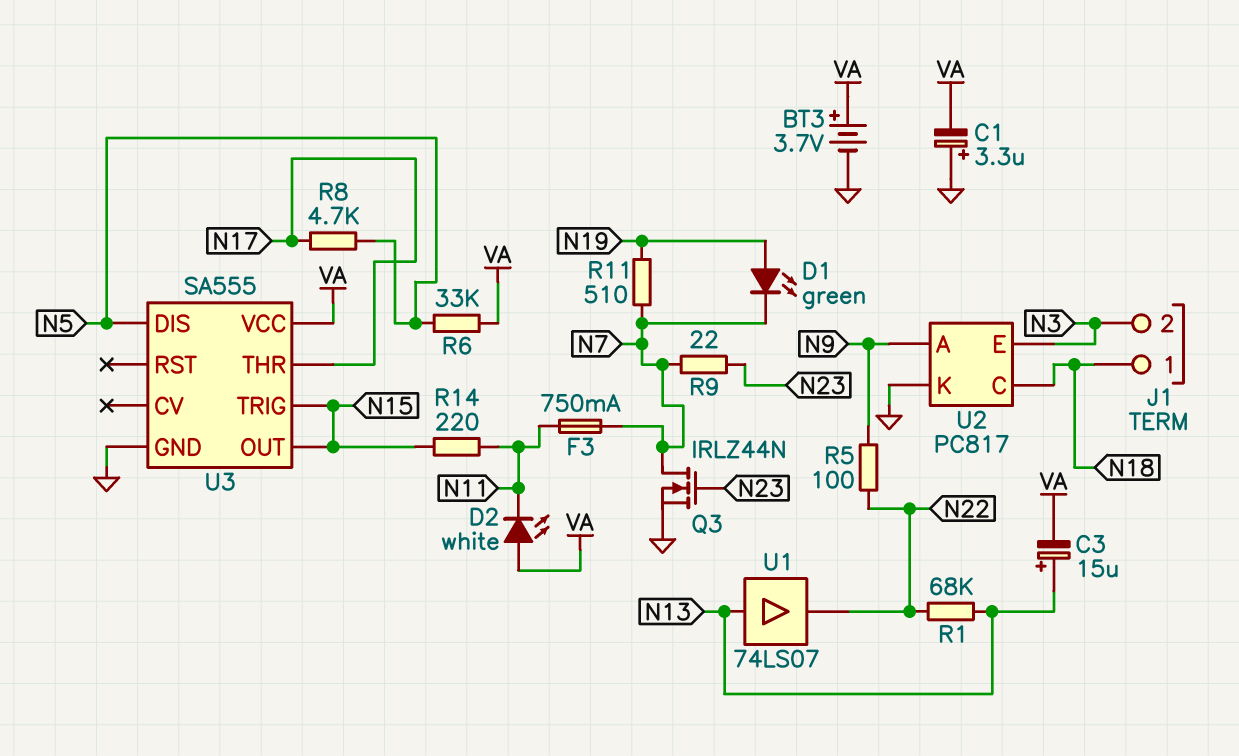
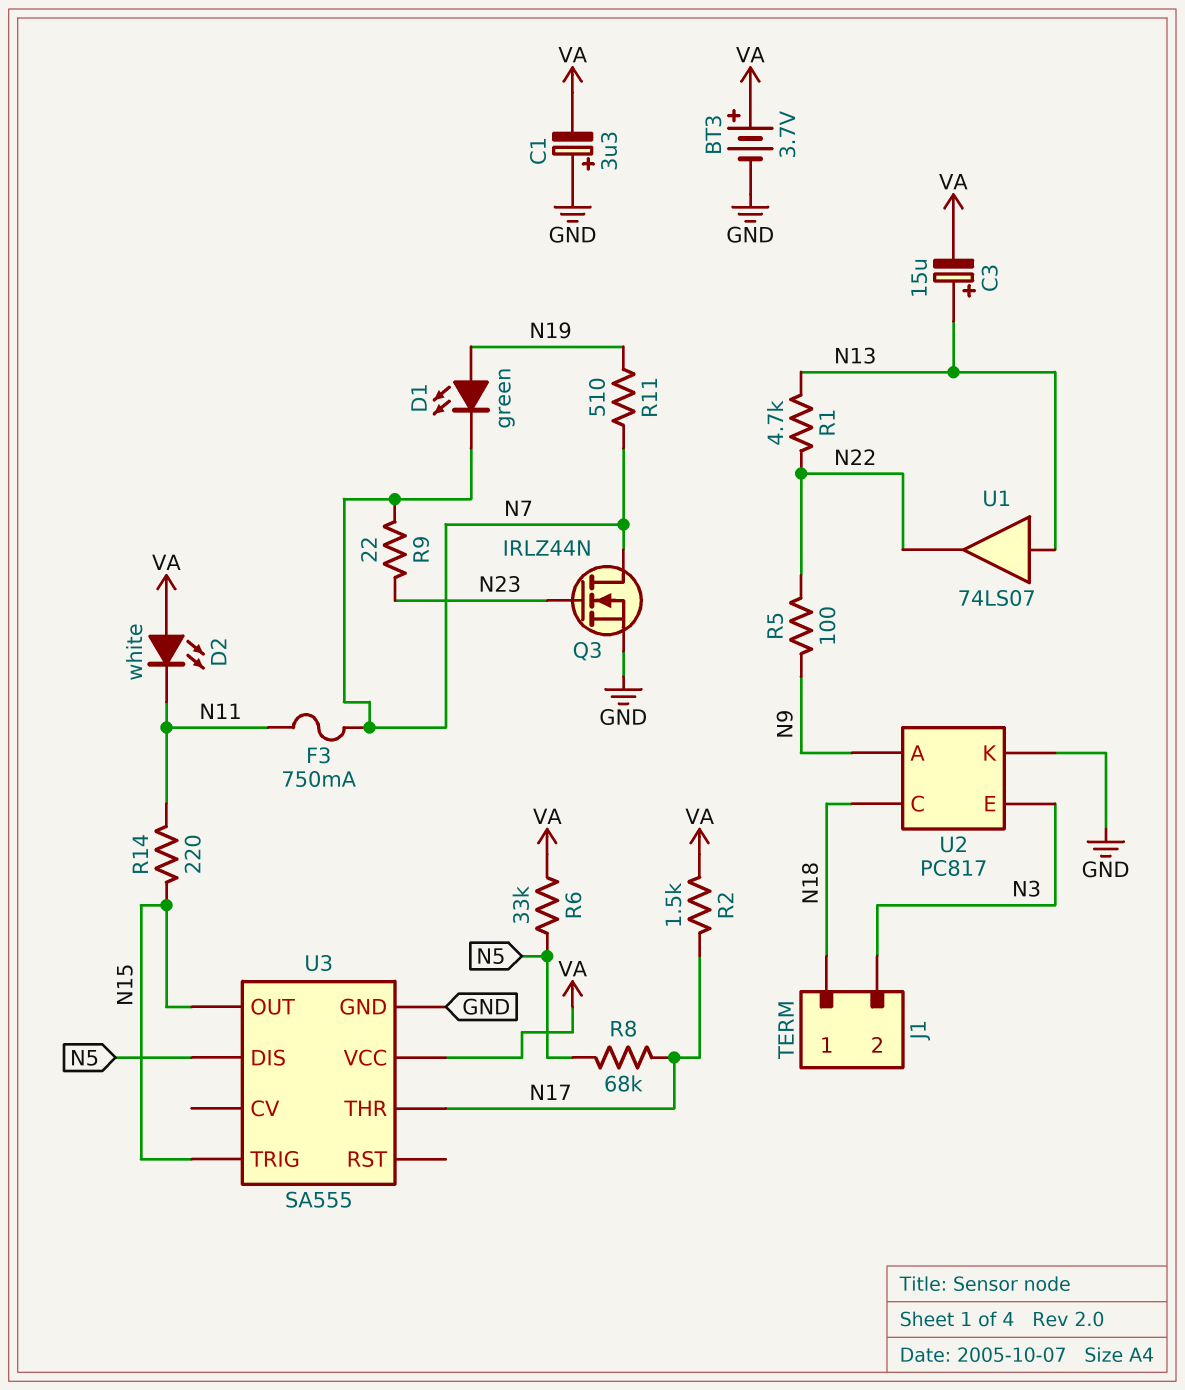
R1: 68k (N13, N22) -> 4.7k (N13, N22)
R2: none -> 1.5k (N17, VA)
R8: 4.7k (N5, N17) -> 68k (N5, N17)

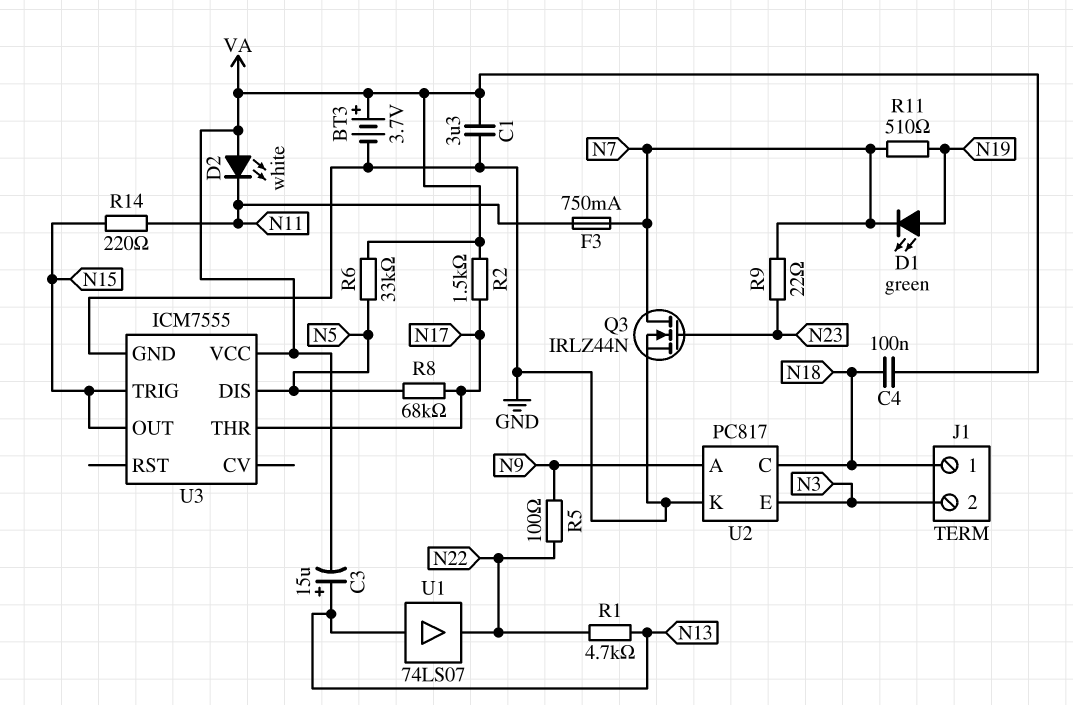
C1: 3.3uF (plus GND, minus VA) -> 3.3uF (GND, VA)
C4: none -> 100nF (N18, VA)
U3: SA555 -> ICM7555

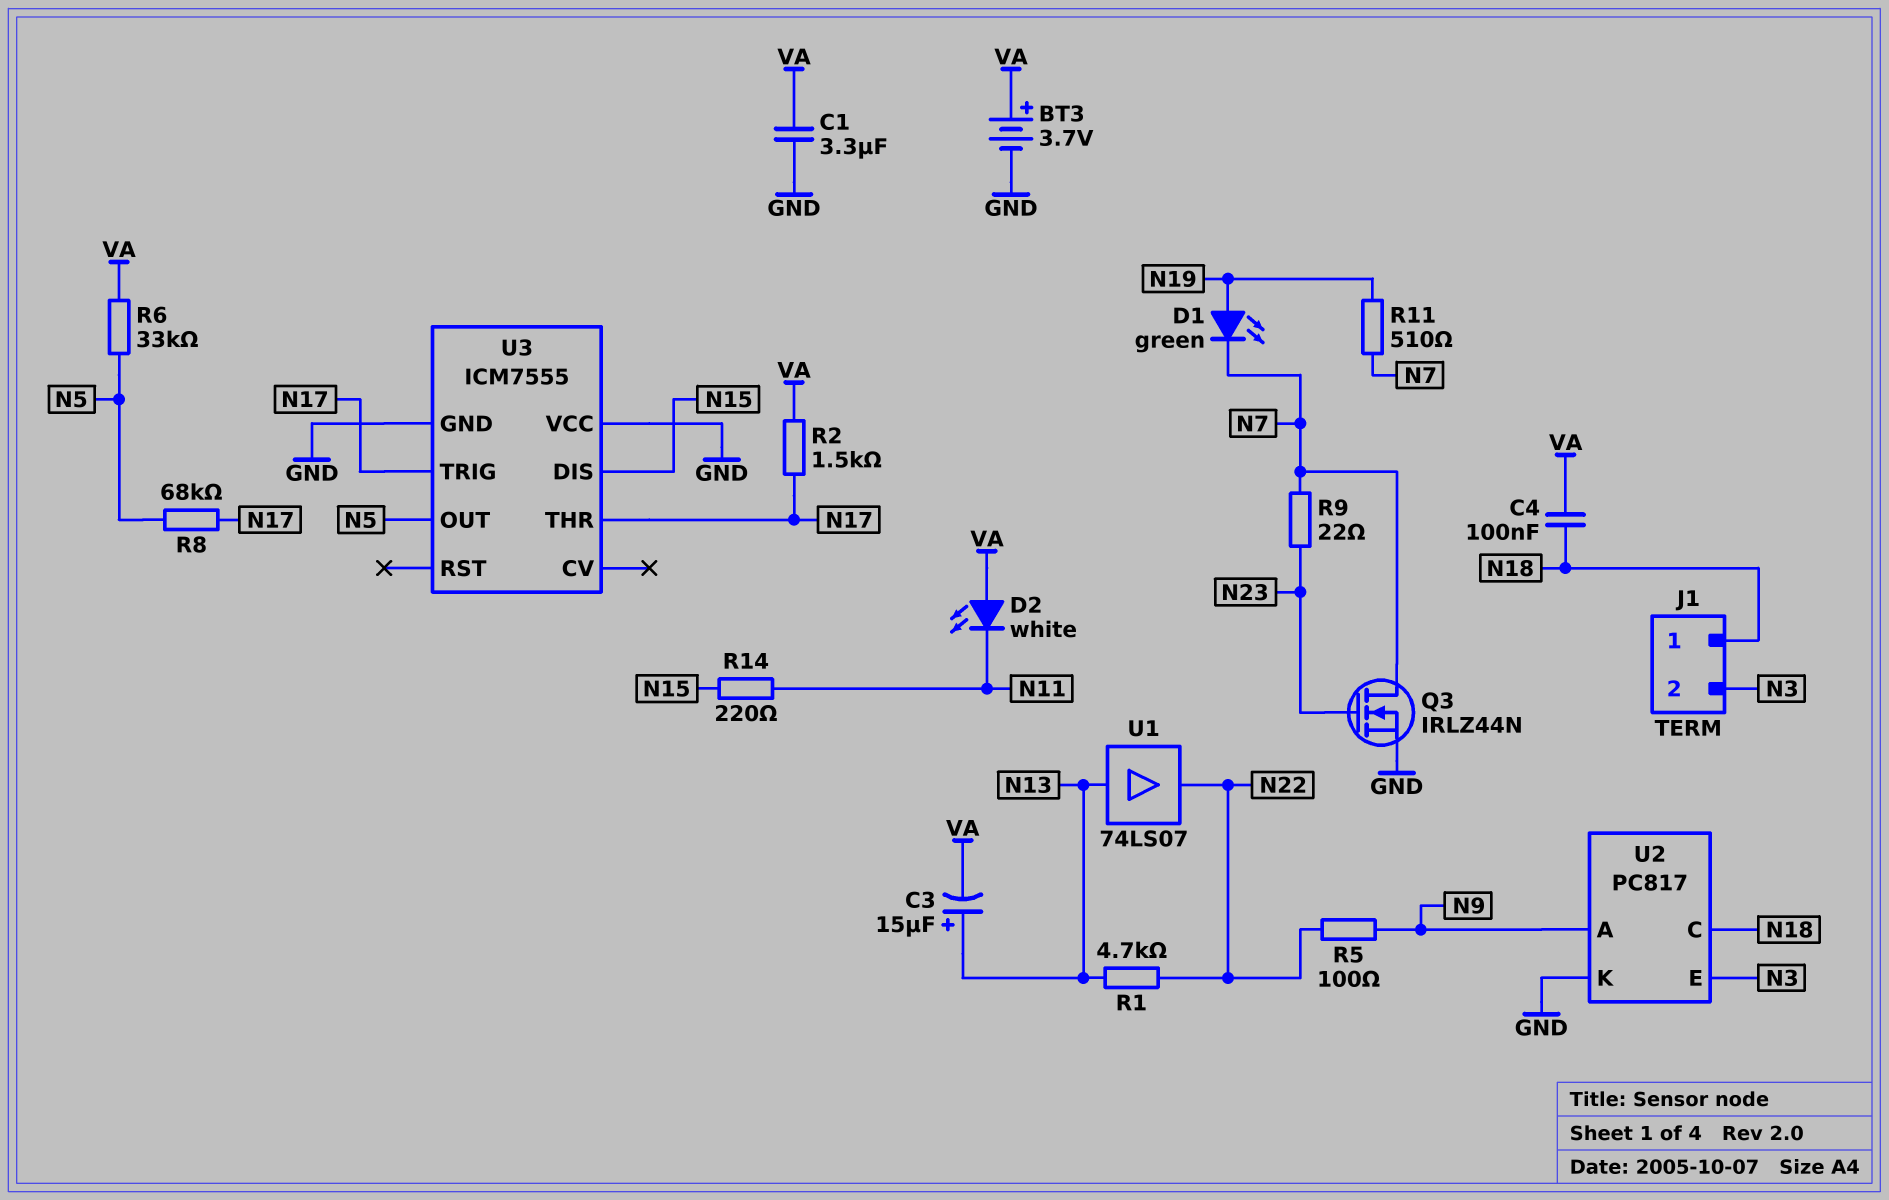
F3: 750mA (N7, N11) -> none
U3 pin DIS: N5 -> N15
U3 pin OUT: N15 -> N5
U3 pin TRIG: N15 -> N17
U3 pin VCC: VA -> GND

